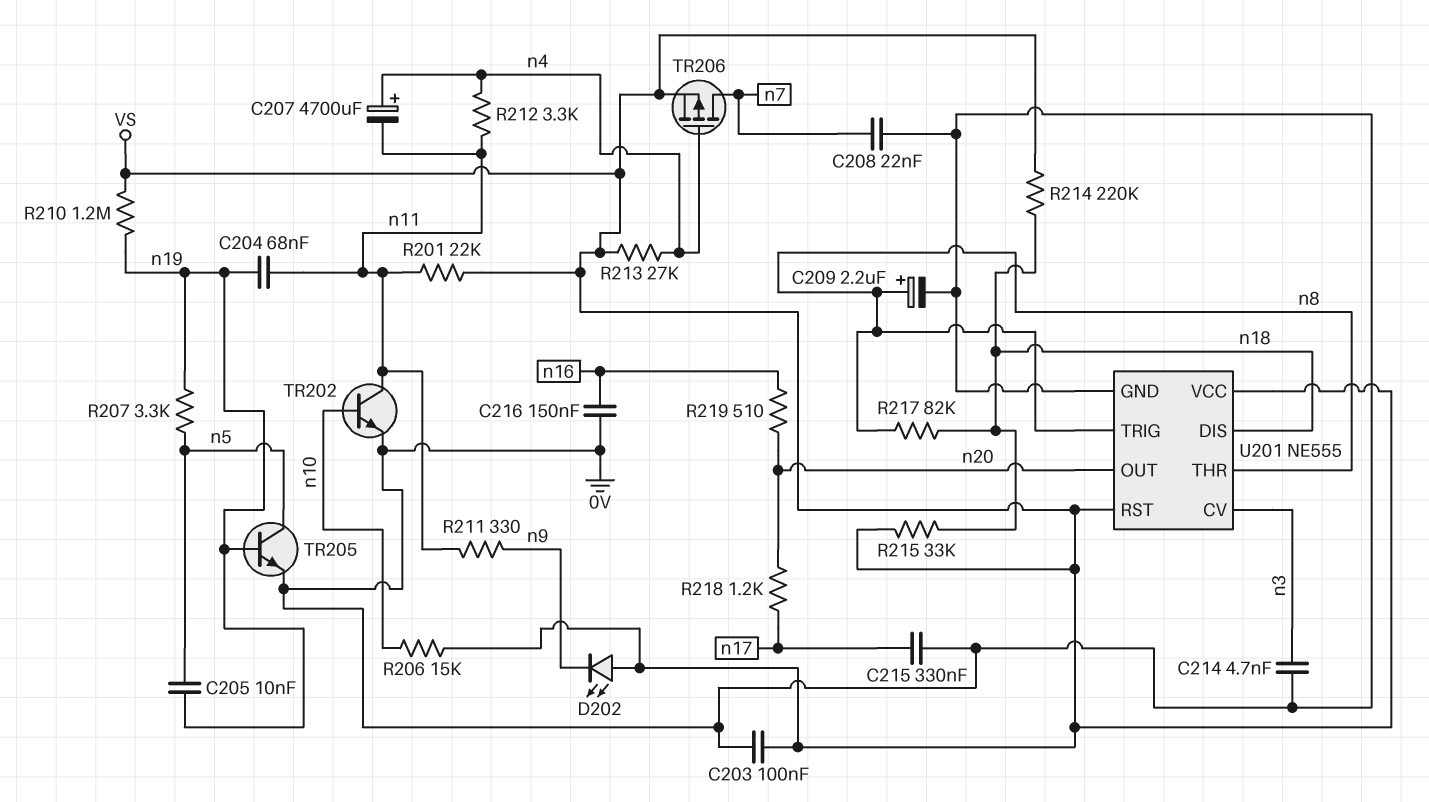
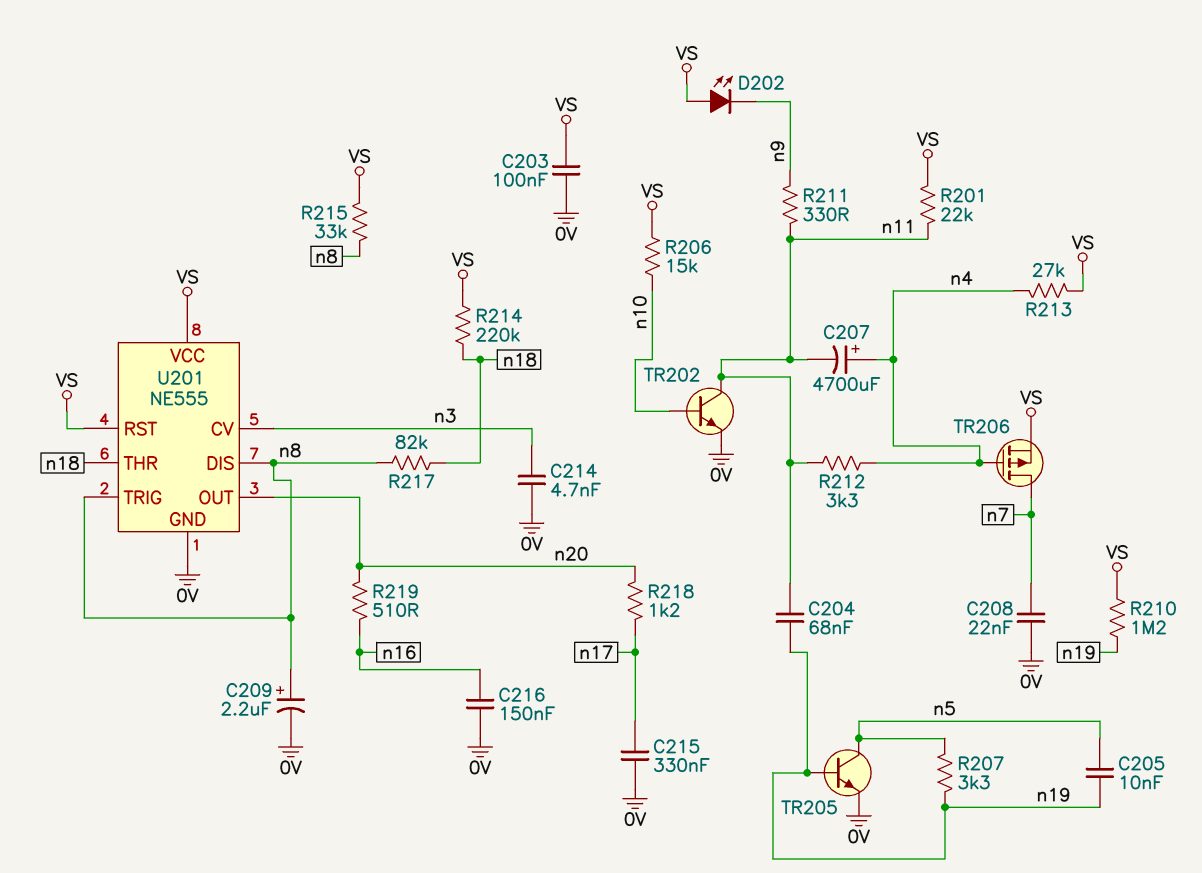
R215: 33k (VS, n18) -> 33k (VS, n8)
U201 pin DIS: n18 -> n8
U201 pin THR: n8 -> n18

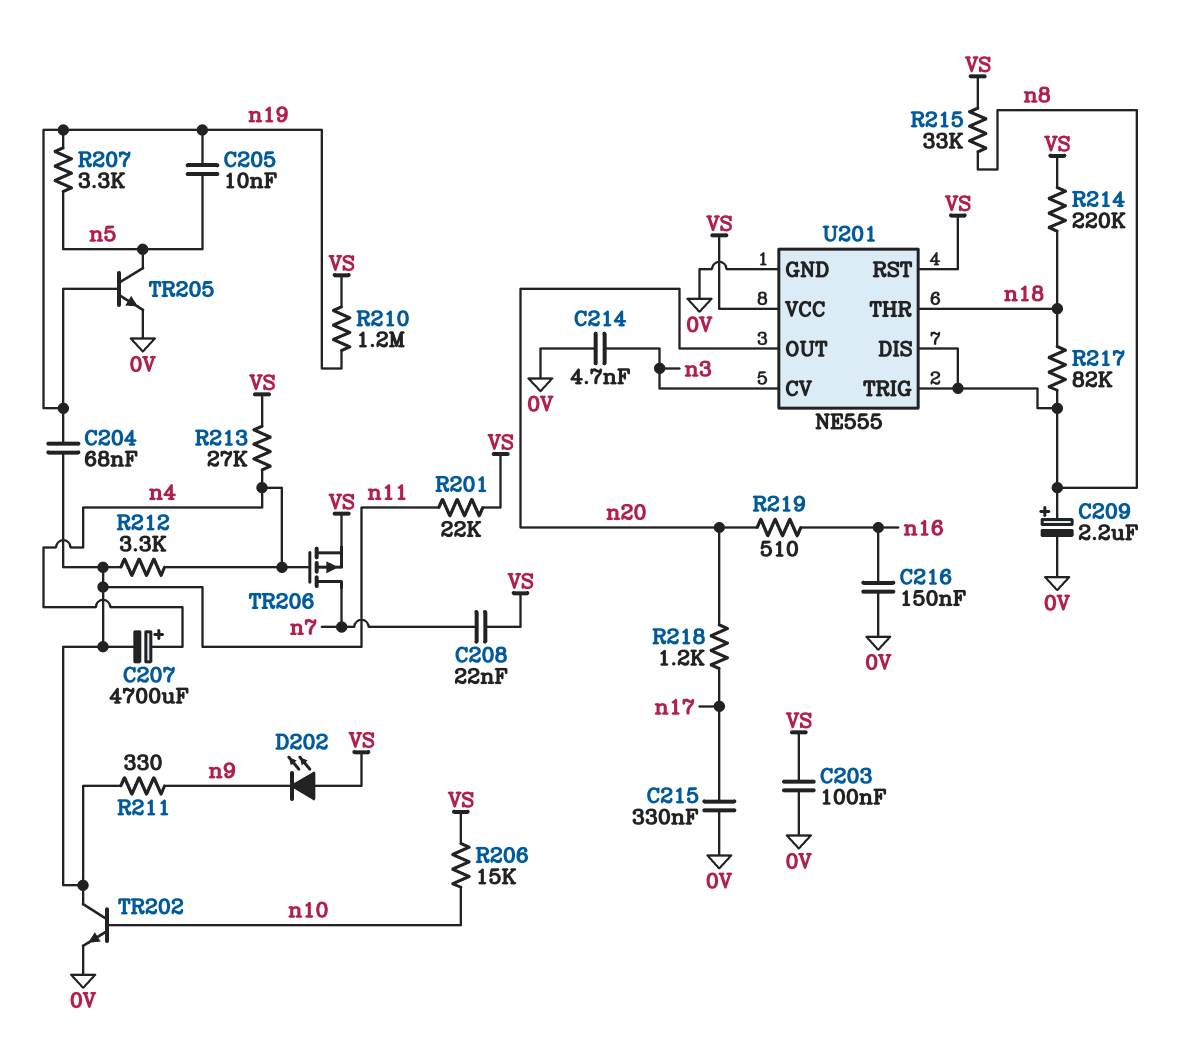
C208: 22nF (0V, n7) -> 22nF (VS, n7)

